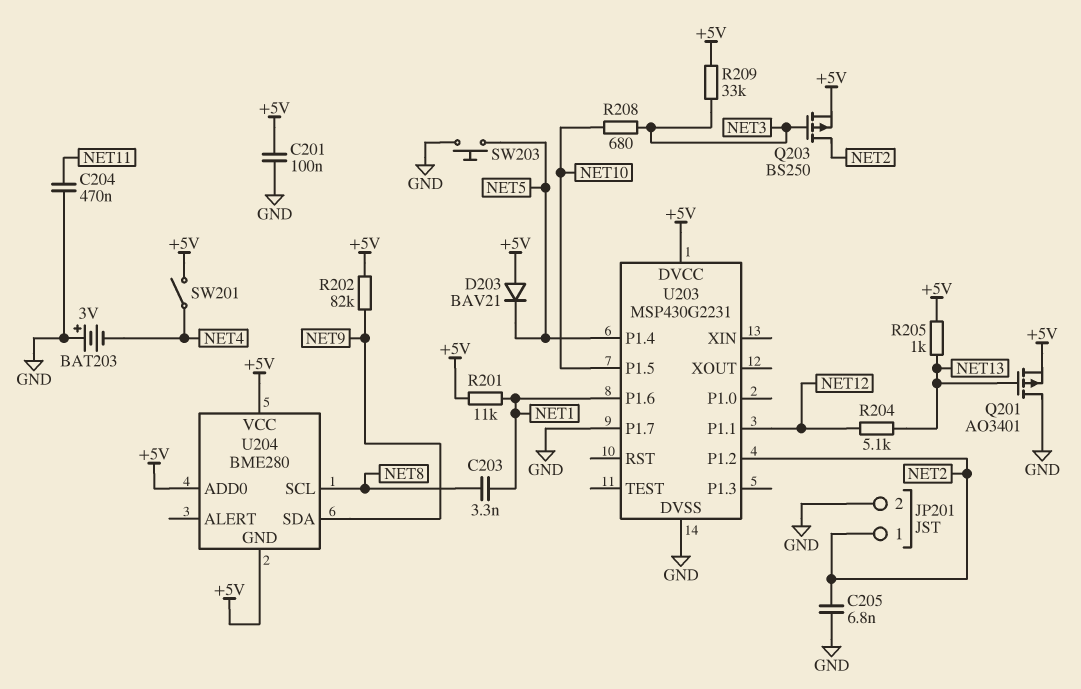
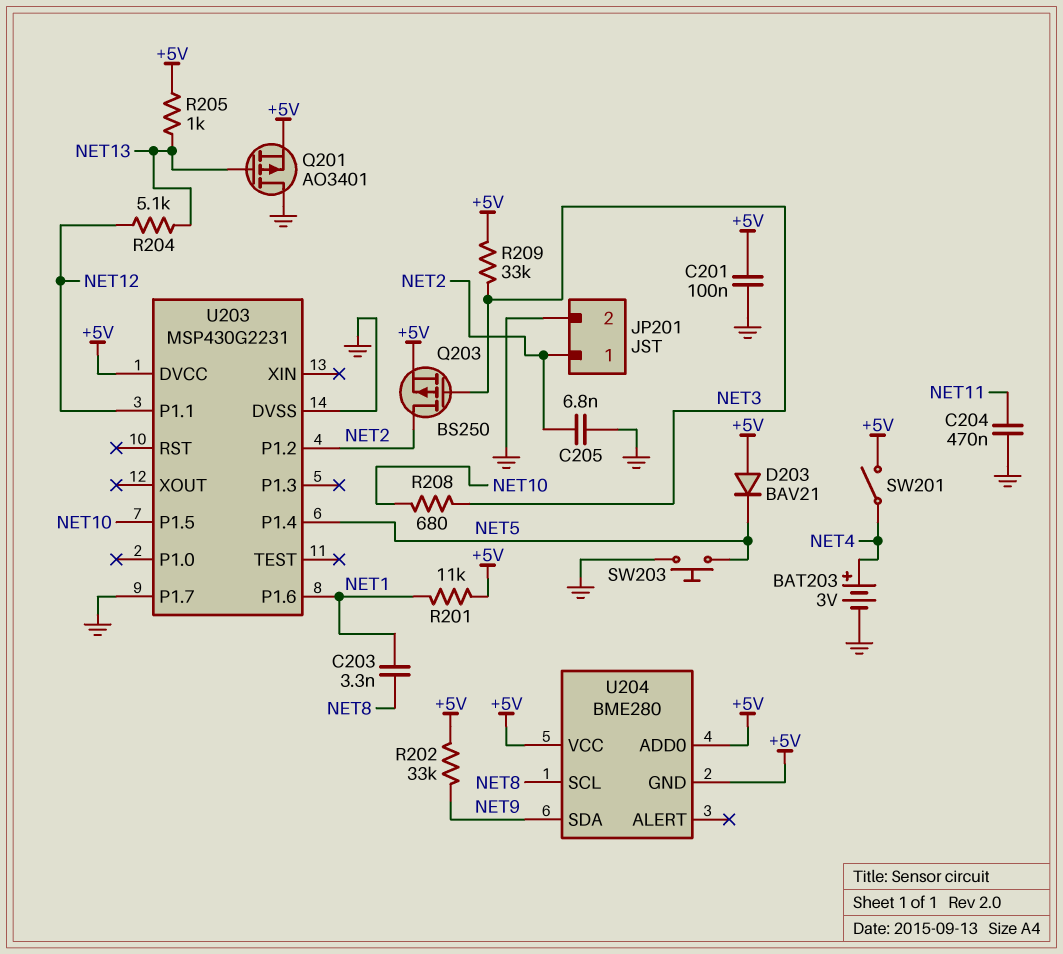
BAT203: 3V (plus GND, minus NET4) -> 3V (plus NET4, minus GND)
R202: 82k (+5V, NET9) -> 33k (+5V, NET9)

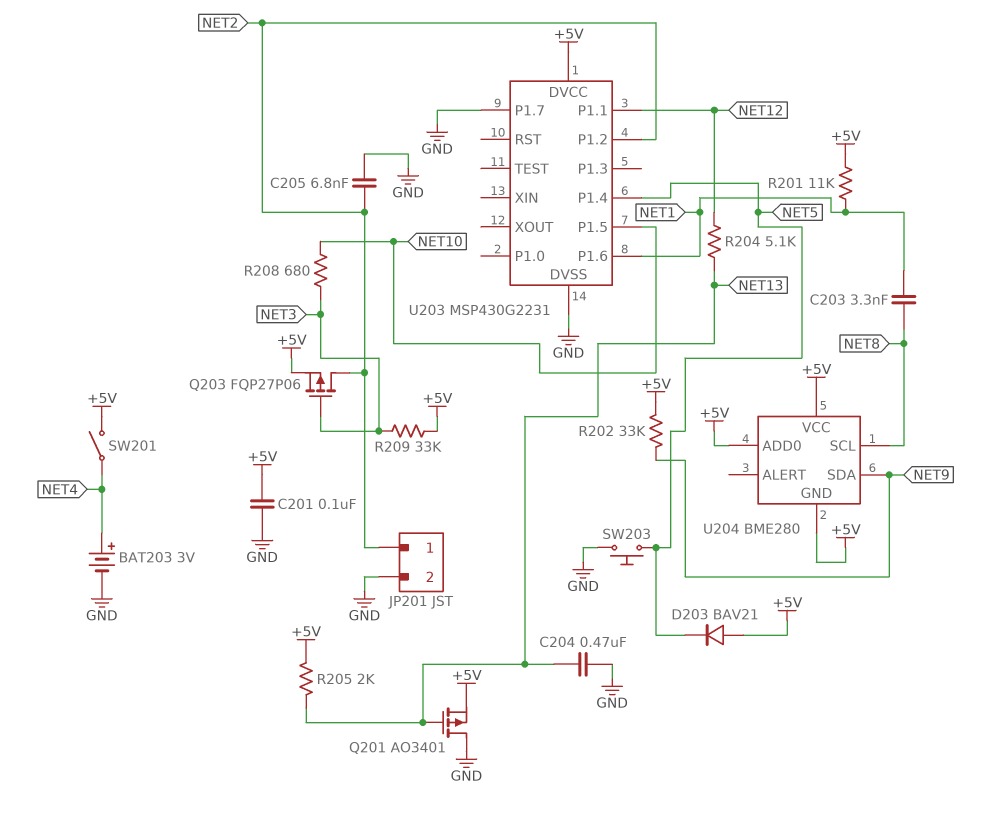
C204: 470nF (GND, NET11) -> 470nF (GND, NET13)
Q203: PMOS BS250 (G NET3, D NET2, S +5V) -> PMOS FQP27P06 (G NET3, D NET2, S +5V)
R205: 1k (+5V, NET13) -> 2k (+5V, NET13)

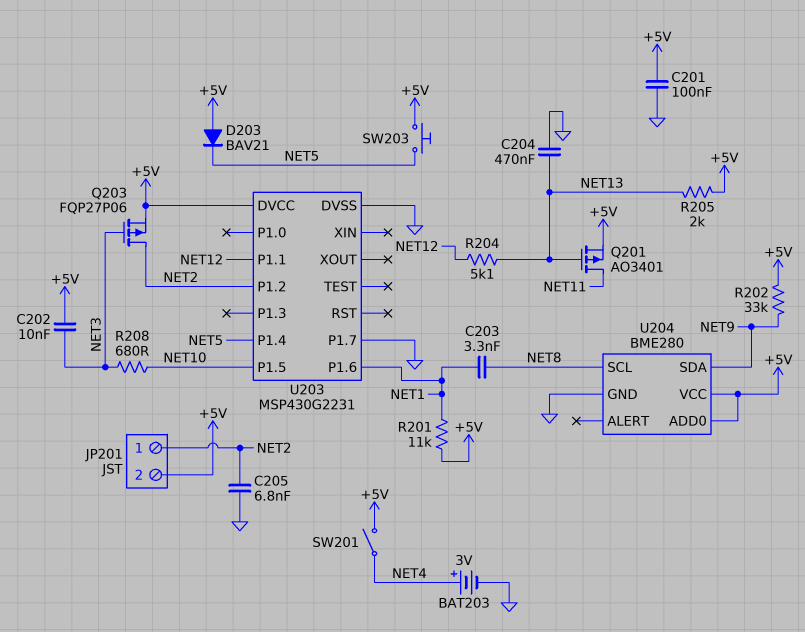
C202: none -> 10nF (+5V, NET3)
JP201 pin 2: GND -> +5V
Q201: PMOS AO3401 (G NET13, D GND, S +5V) -> PMOS AO3401 (G NET13, D NET11, S +5V)
R209: 33k (+5V, NET3) -> none
SW203: button (GND, NET5) -> button (+5V, NET5)
U204 pin GND: +5V -> GND

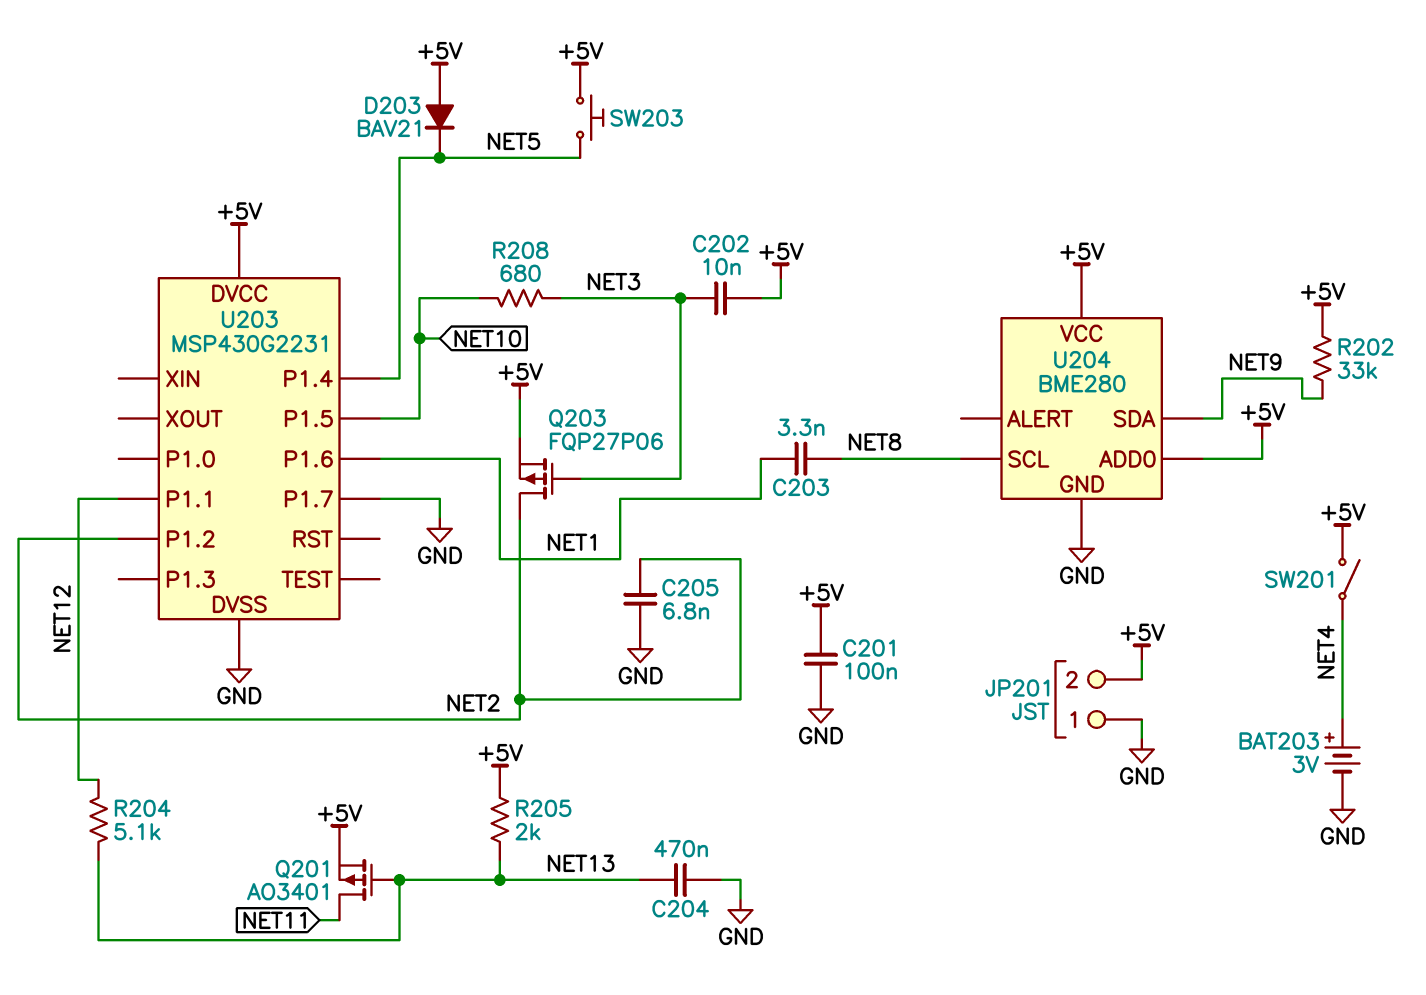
JP201 pin 1: NET2 -> GND
R201: 11k (+5V, NET1) -> none

